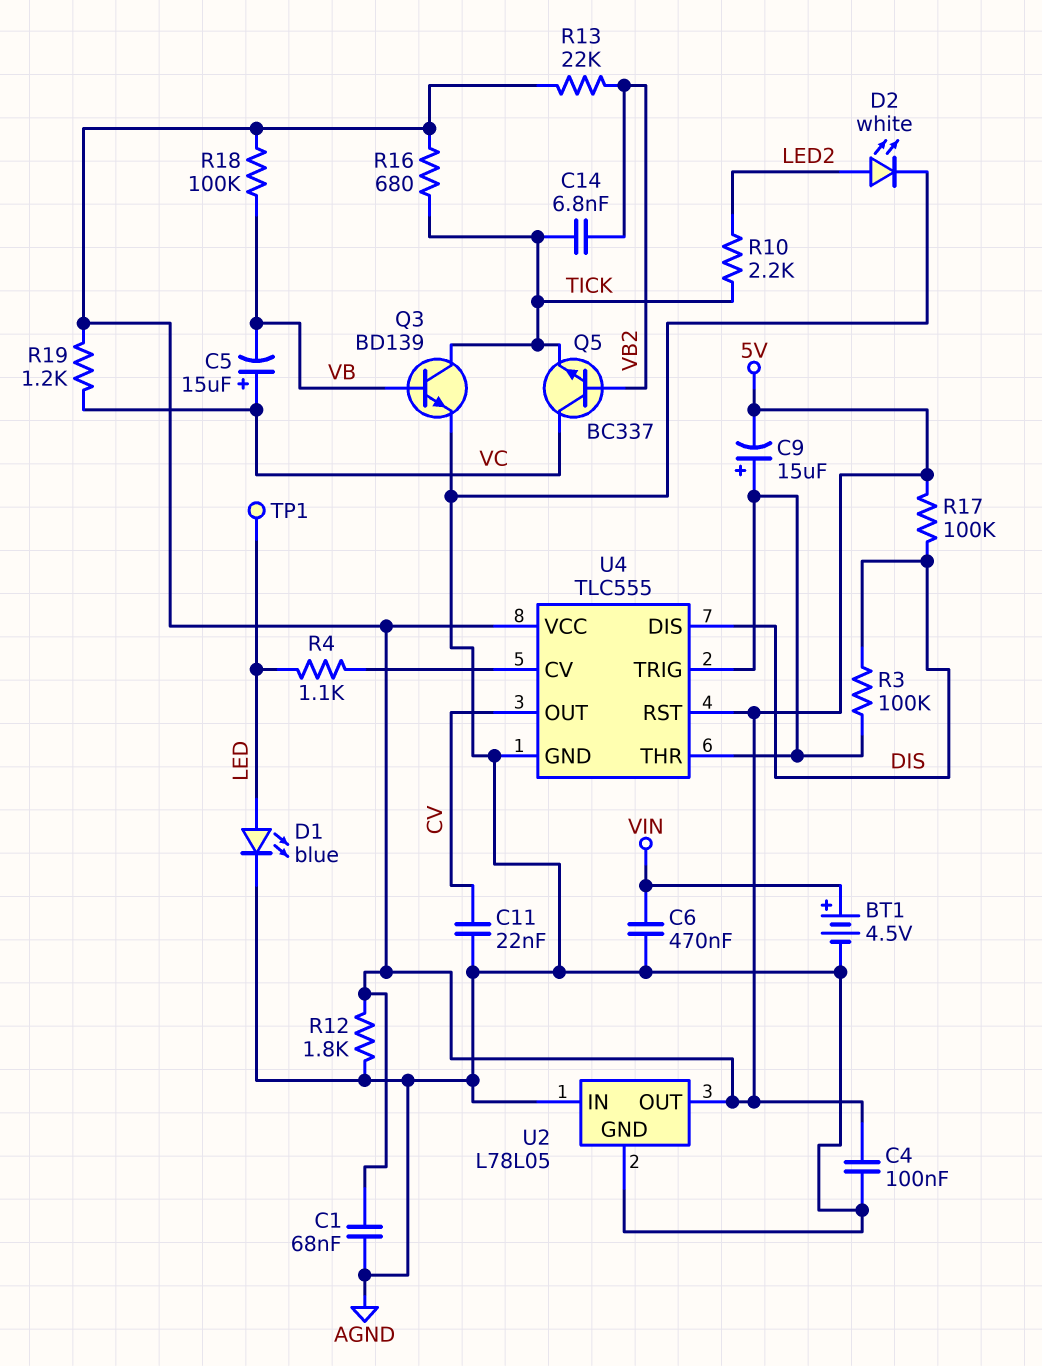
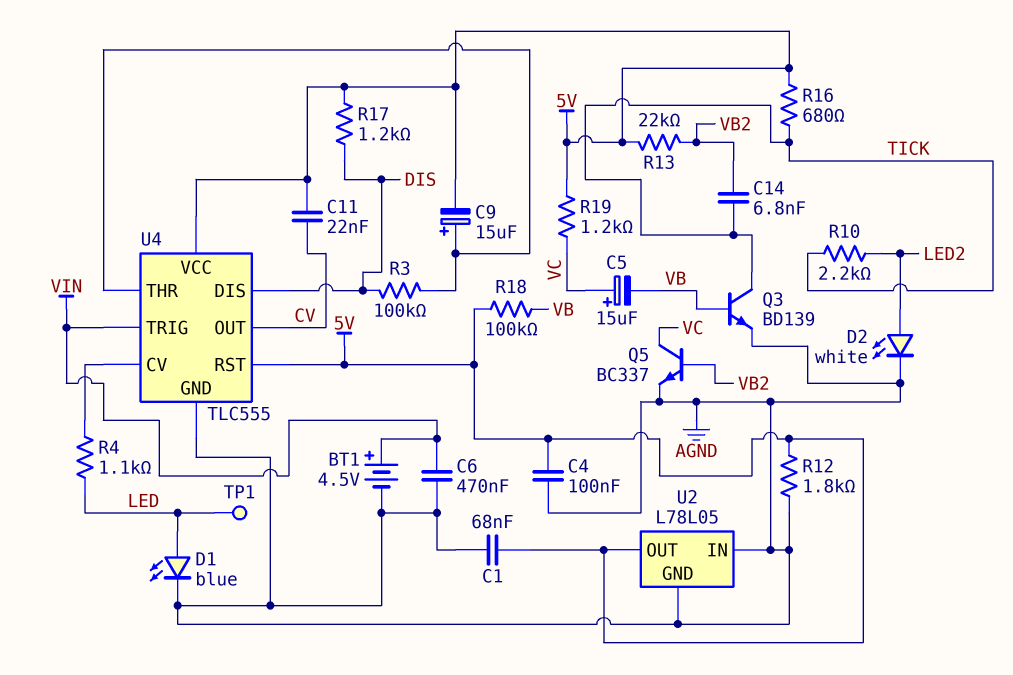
C11: 22nF (AGND, CV) -> 22nF (5V, CV)
Q5: NPN BC337 (B VB2, C VC, E TICK) -> NPN BC337 (B VB2, C VC, E AGND)
R17: 100k (5V, DIS) -> 1.2k (5V, DIS)
U4 pin TRIG: U4/THR -> VIN

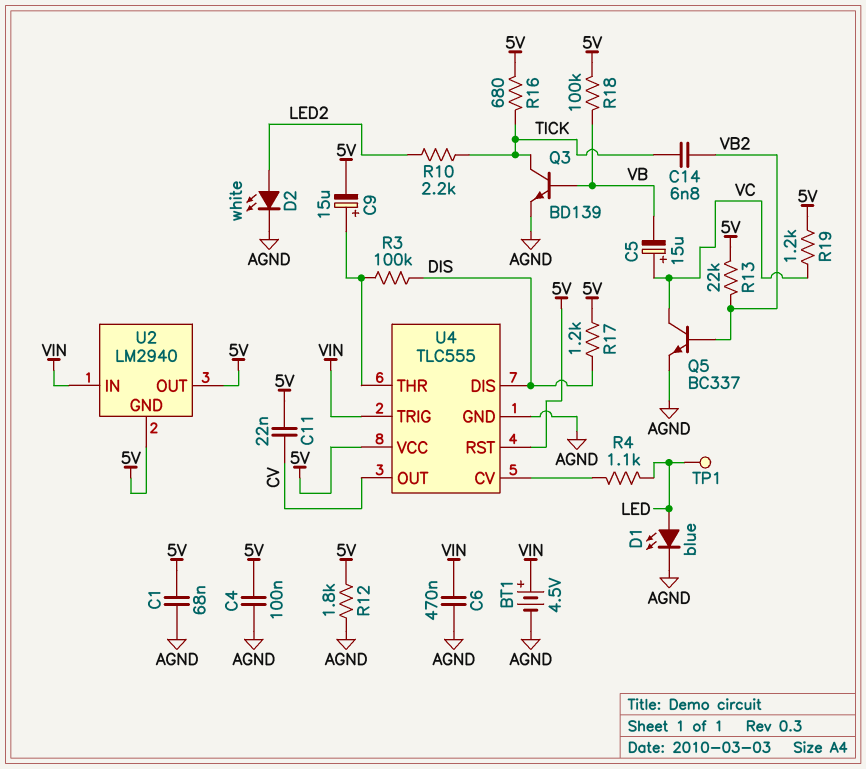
U2: L78L05 -> LM2940
U2 pin GND: AGND -> 5V
U2 pin IN: AGND -> VIN

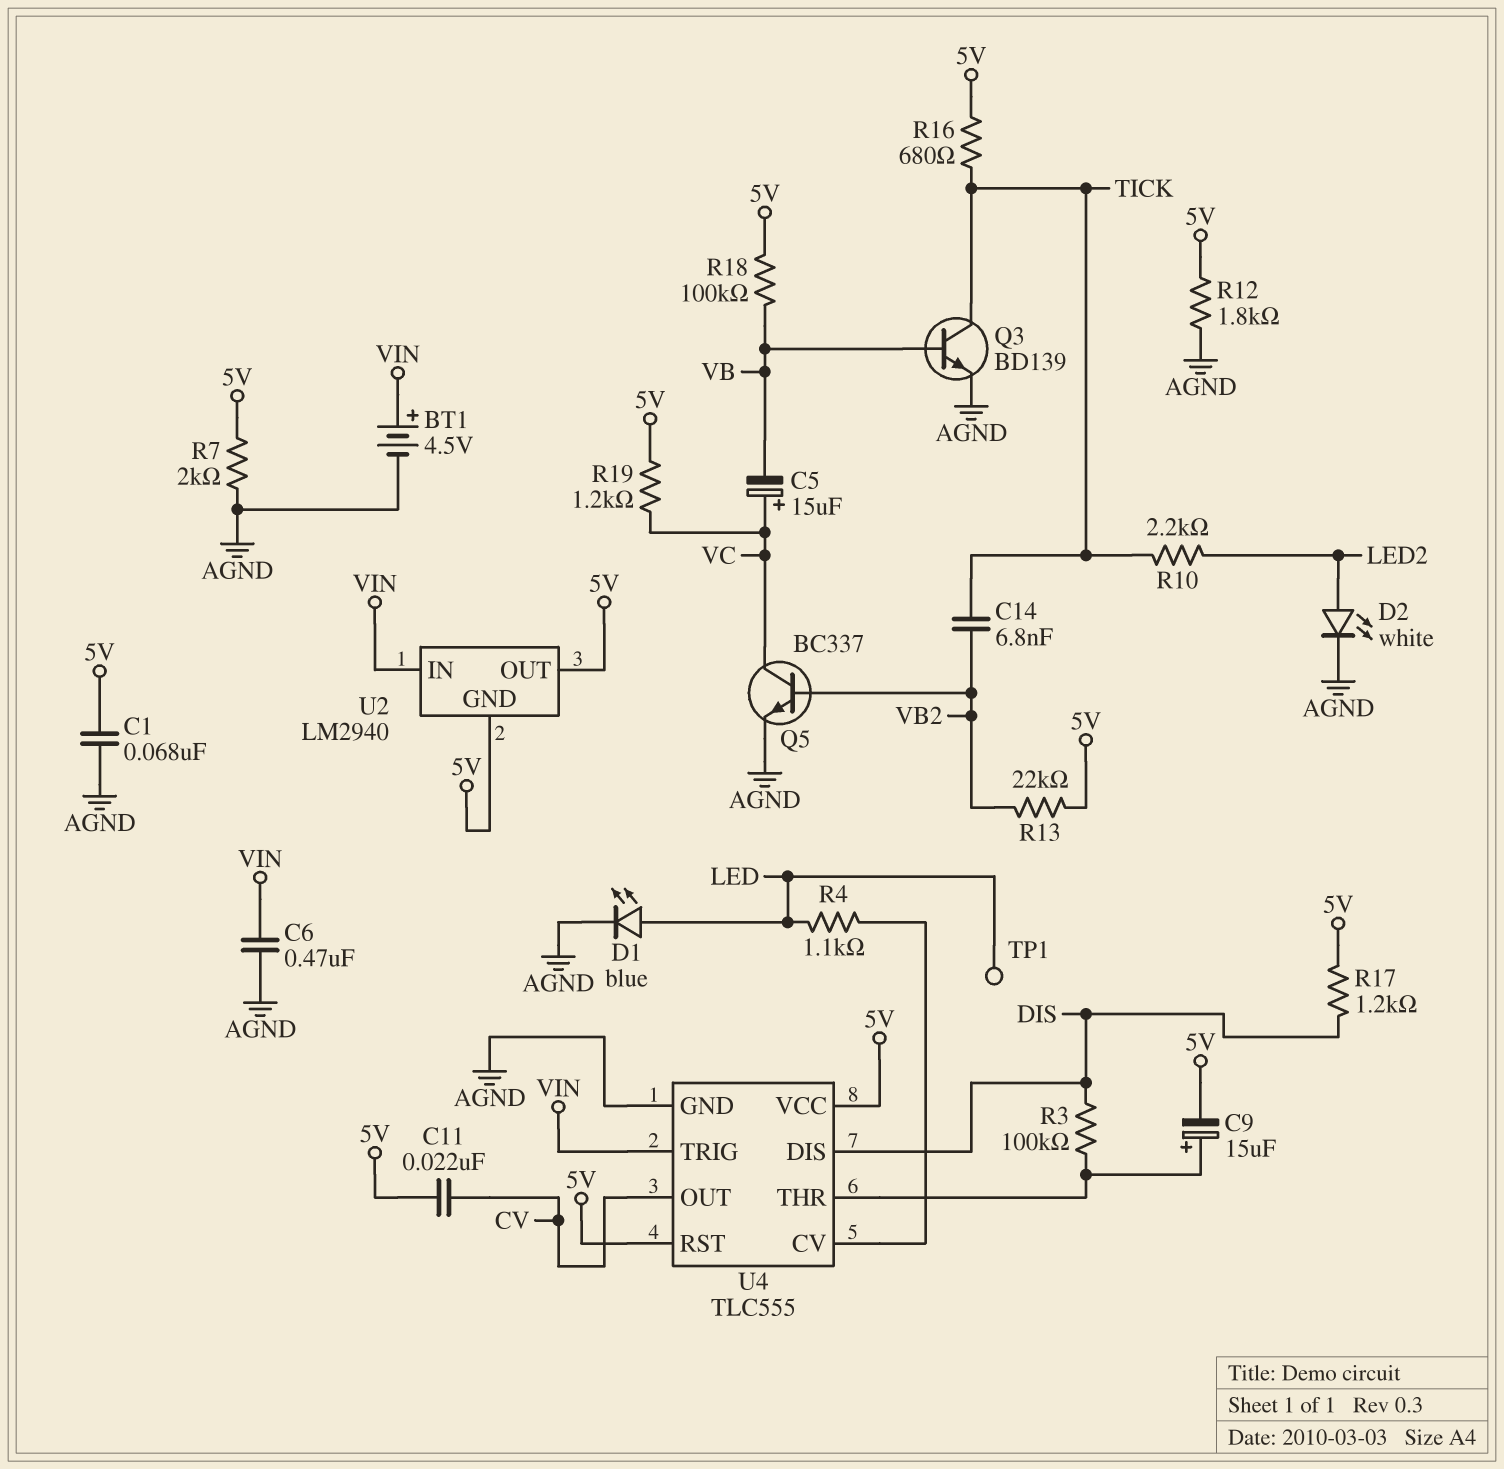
C4: 100nF (5V, AGND) -> none
R7: none -> 2k (5V, AGND)

